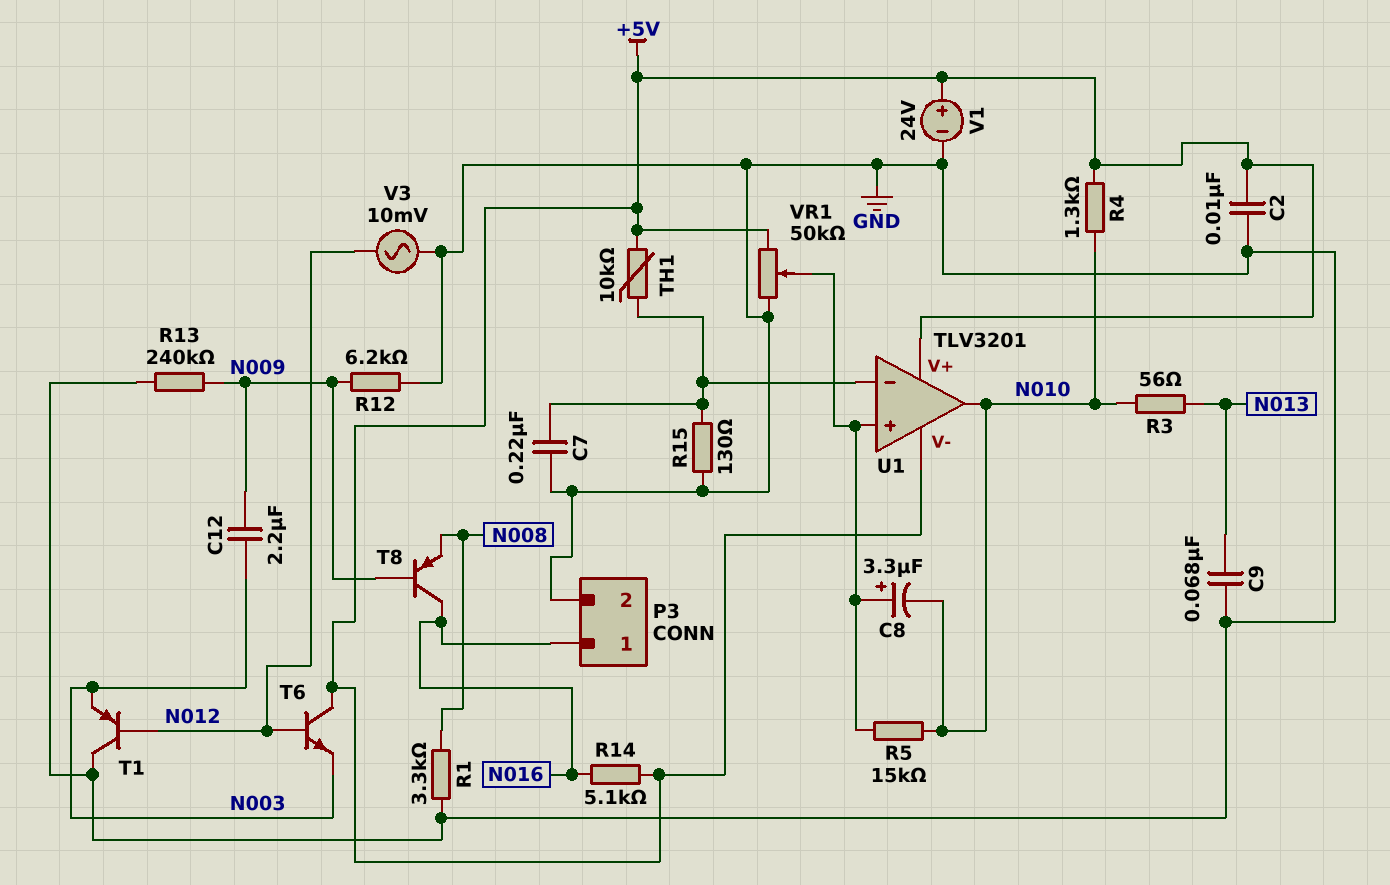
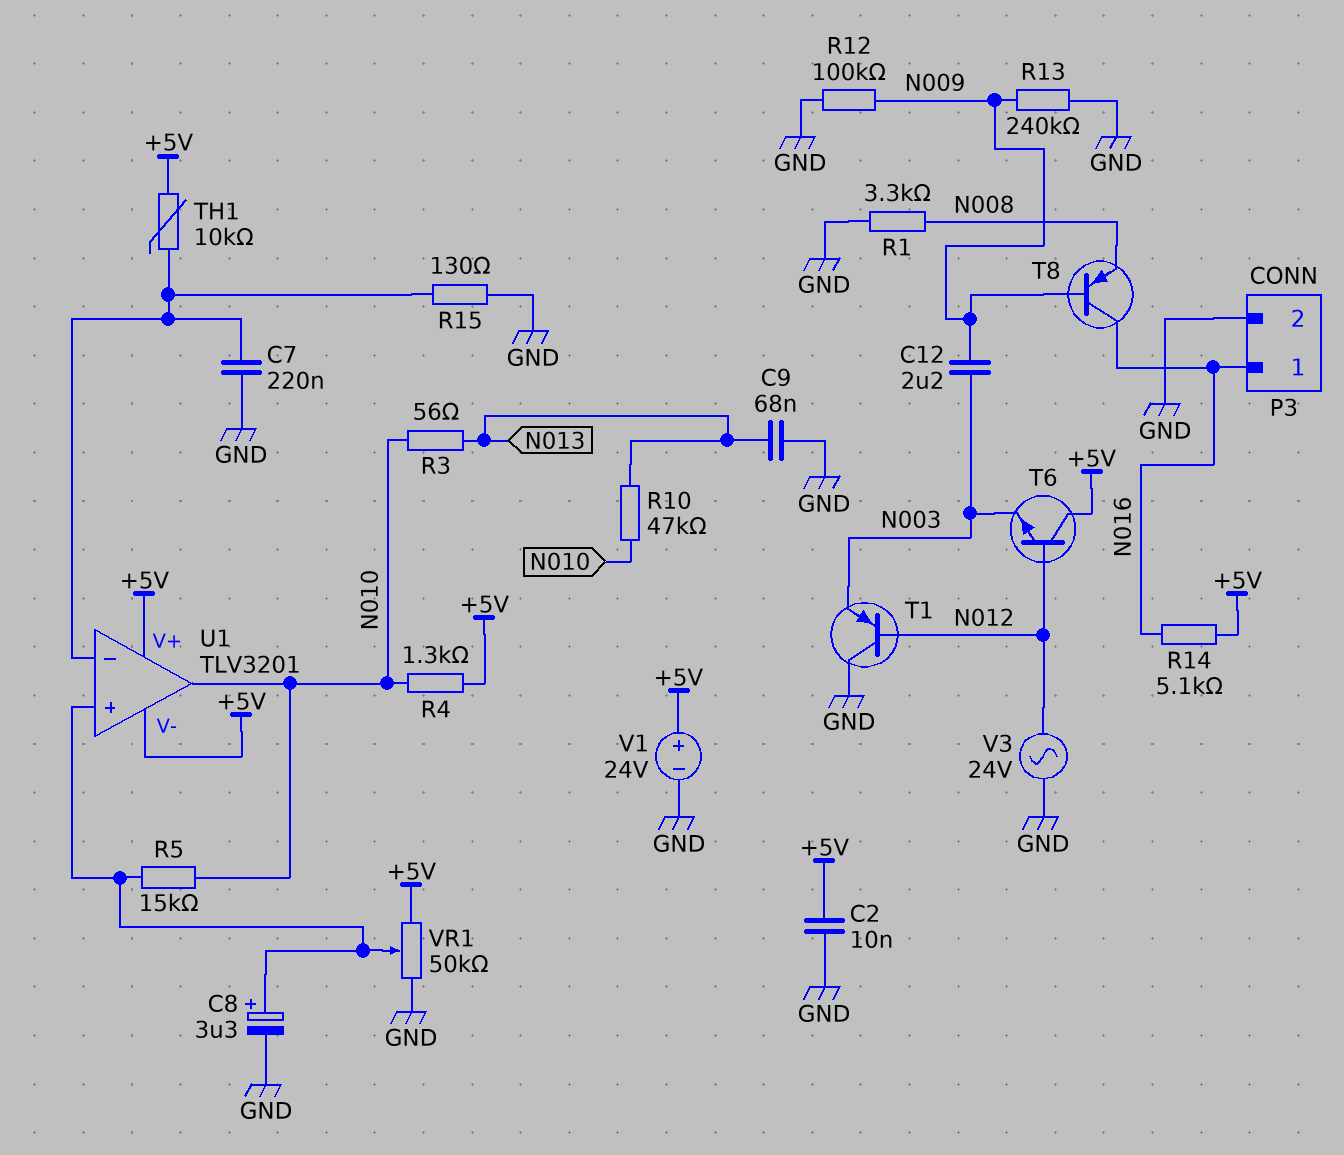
C8: 3.3uF (plus U1/in+, minus N010) -> 3.3uF (plus U1/in+, minus GND)
R10: none -> 47k (N010, N013)
R12: 6.2k (GND, N009) -> 100k (GND, N009)
V3: AC 10mV (GND, N012) -> AC 24V (GND, N012)

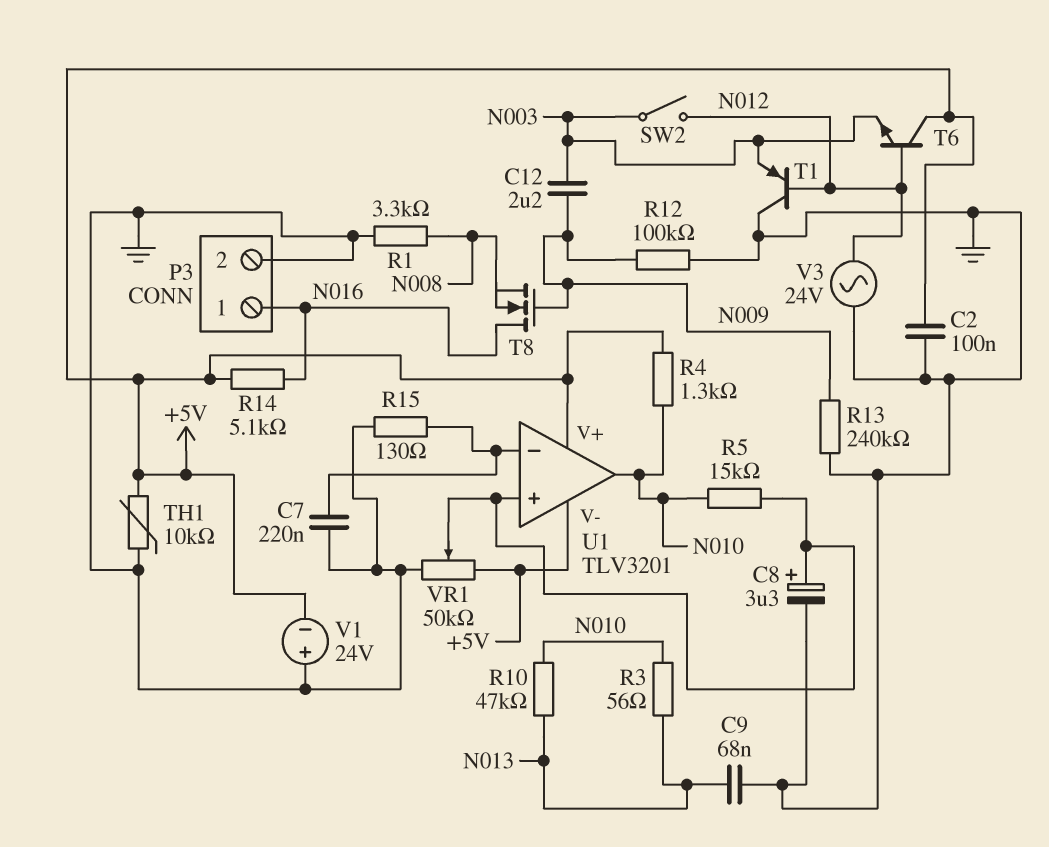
C2: 10nF (+5V, GND) -> 100nF (+5V, GND)
SW2: none -> switch (N003, N012)
T8: PNP (B N009, C N016, E N008) -> NMOS (G N009, D N016, S N008)
TH1: 10k (+5V, U1/in-) -> 10k (+5V, GND)
V1: 24V (plus +5V, minus GND) -> 24V (plus GND, minus +5V)

